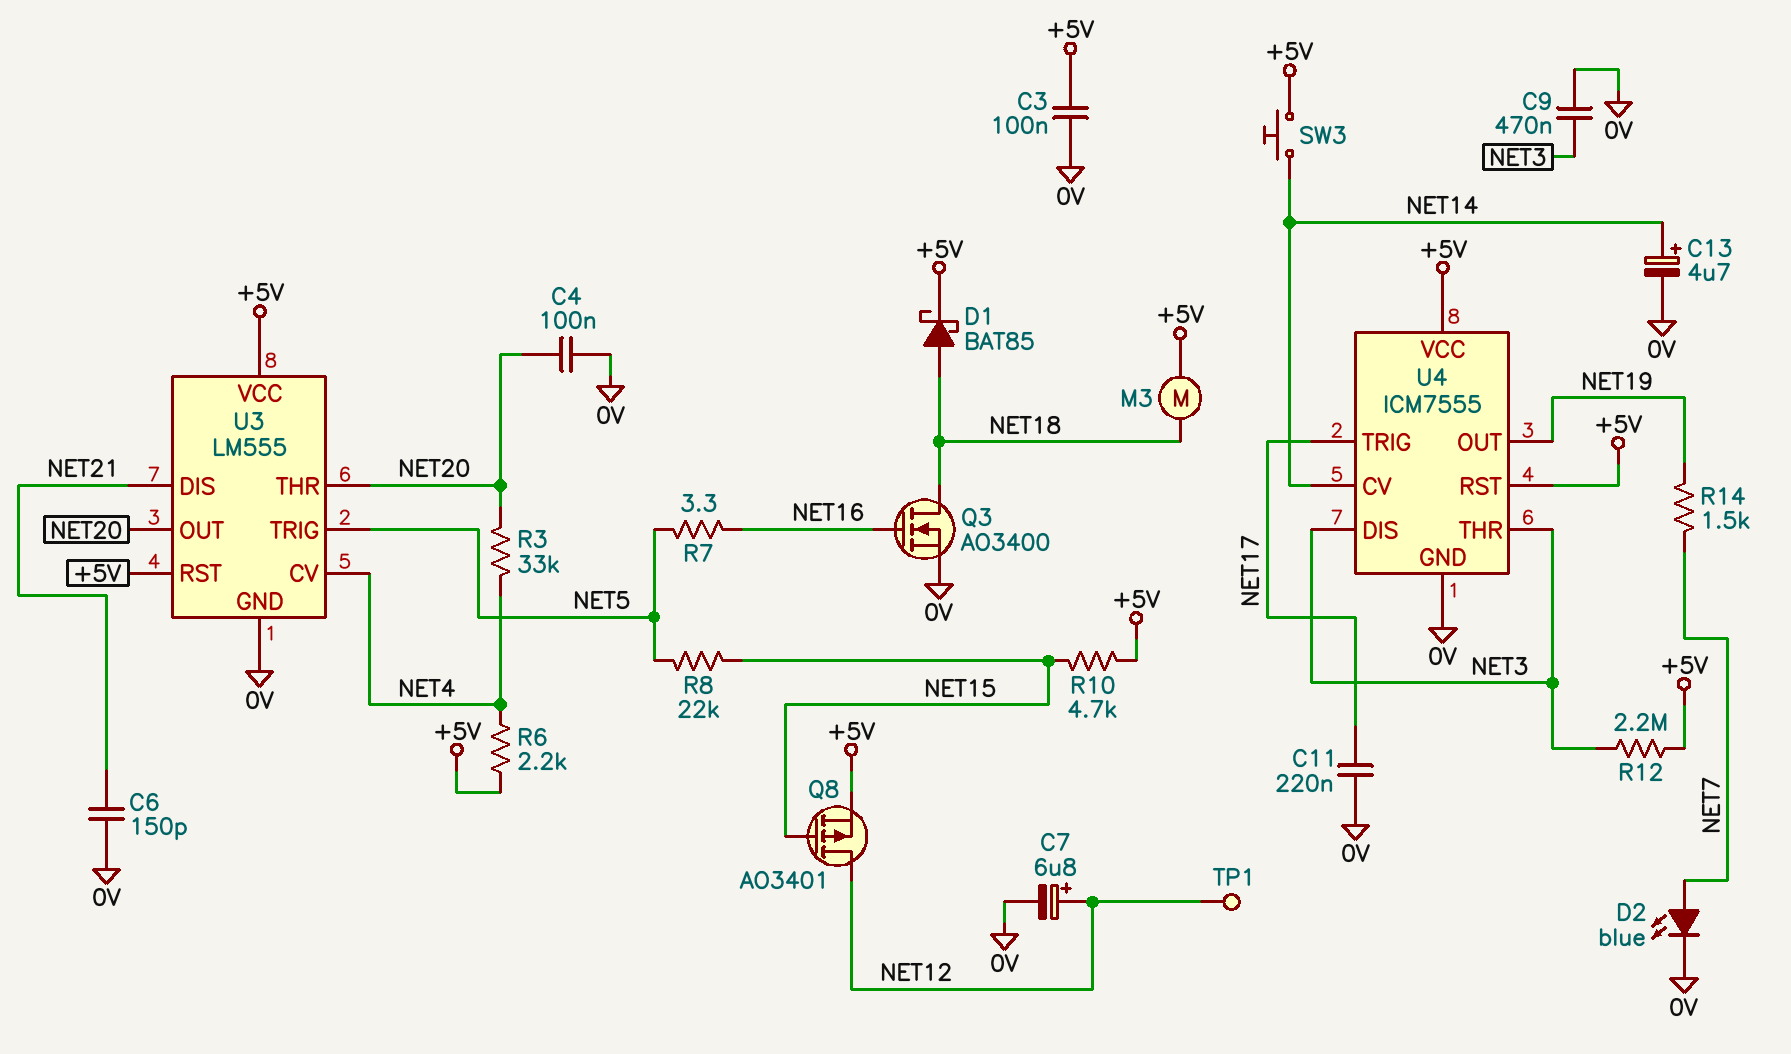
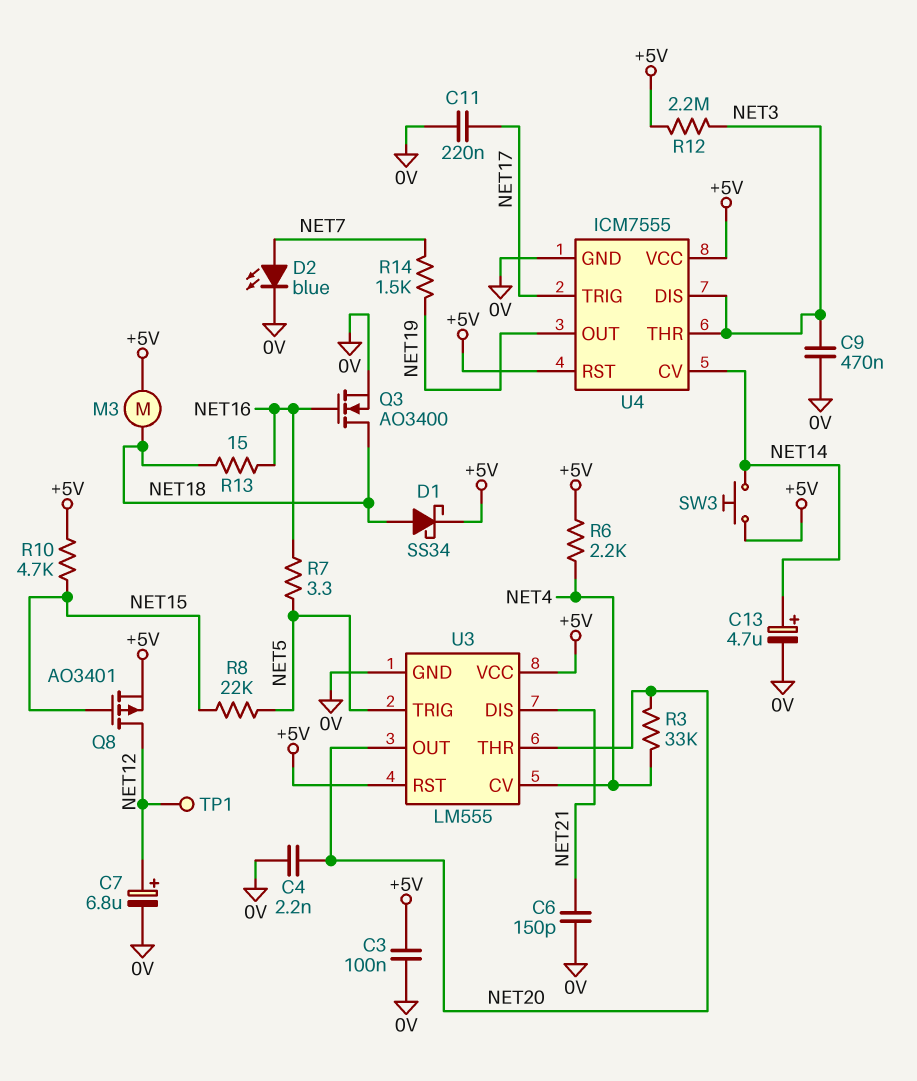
C4: 100nF (0V, NET20) -> 2.2nF (0V, NET20)
D1: schottky BAT85 (A NET18, K +5V) -> schottky SS34 (A NET18, K +5V)
R13: none -> 15 (NET16, NET18)

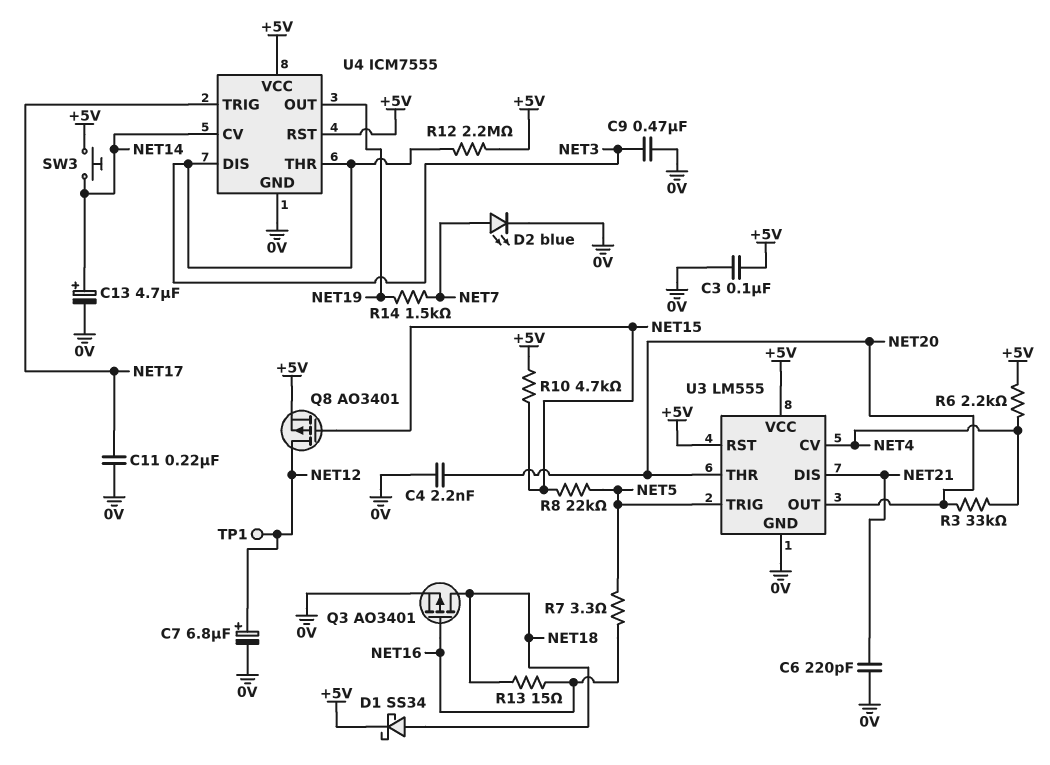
C6: 150pF (0V, NET21) -> 220pF (0V, NET21)
M3: motor (+5V, NET18) -> none
Q3: NMOS AO3400 (G NET16, D NET18, S 0V) -> PMOS AO3401 (G NET16, D NET18, S 0V)

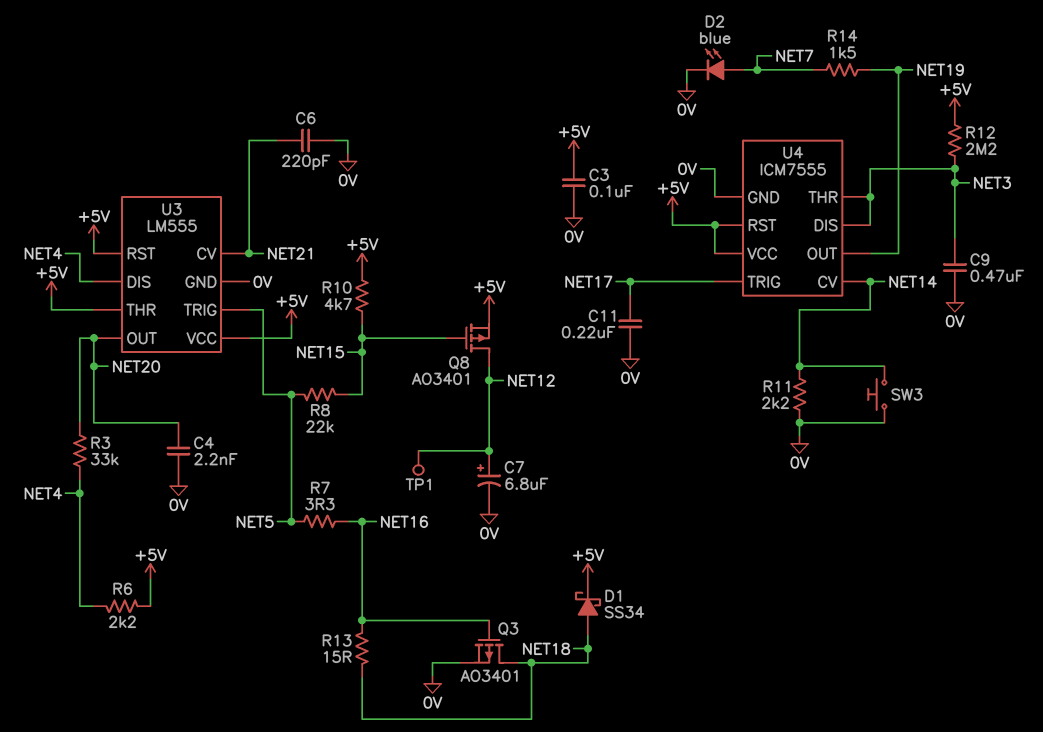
C13: 4.7uF (plus NET14, minus 0V) -> none
R11: none -> 2.2k (0V, NET14)
SW3: button (+5V, NET14) -> button (0V, NET14)
U3 pin CV: NET4 -> NET21
U3 pin DIS: NET21 -> NET4
U3 pin THR: NET20 -> +5V

